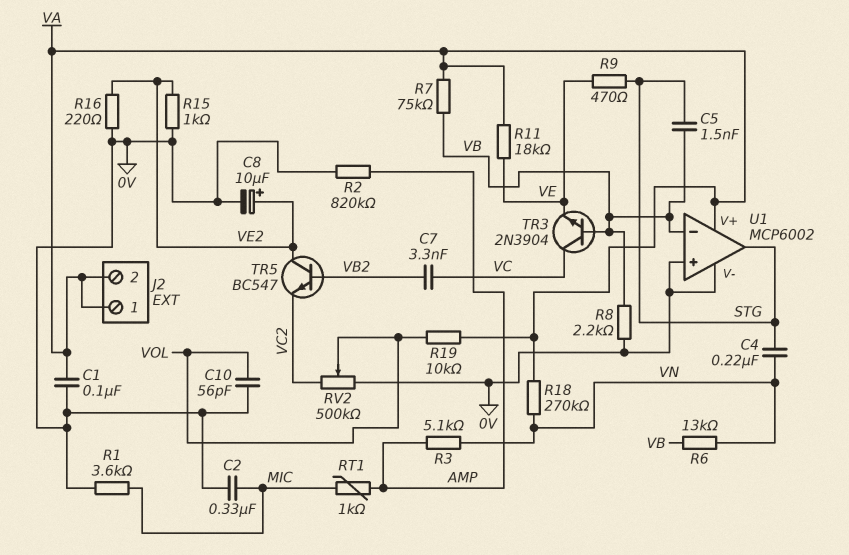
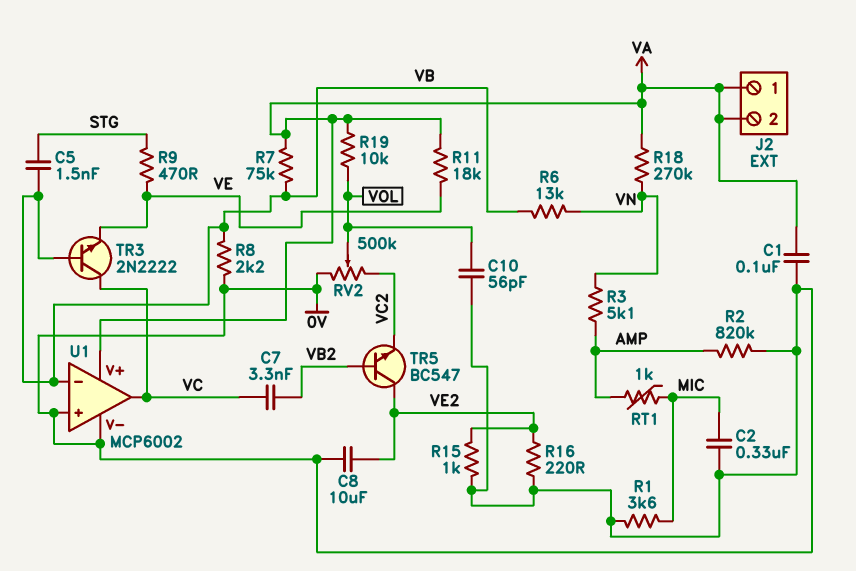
C4: 220nF (STG, VN) -> none
C8: 10uF (plus VE2, minus 0V) -> 10uF (0V, VE2)
TR3: NPN 2N3904 (B VB, C VC, E VE) -> NPN 2N2222 (B VB, C VC, E VE)
U1 pin out: STG -> VC

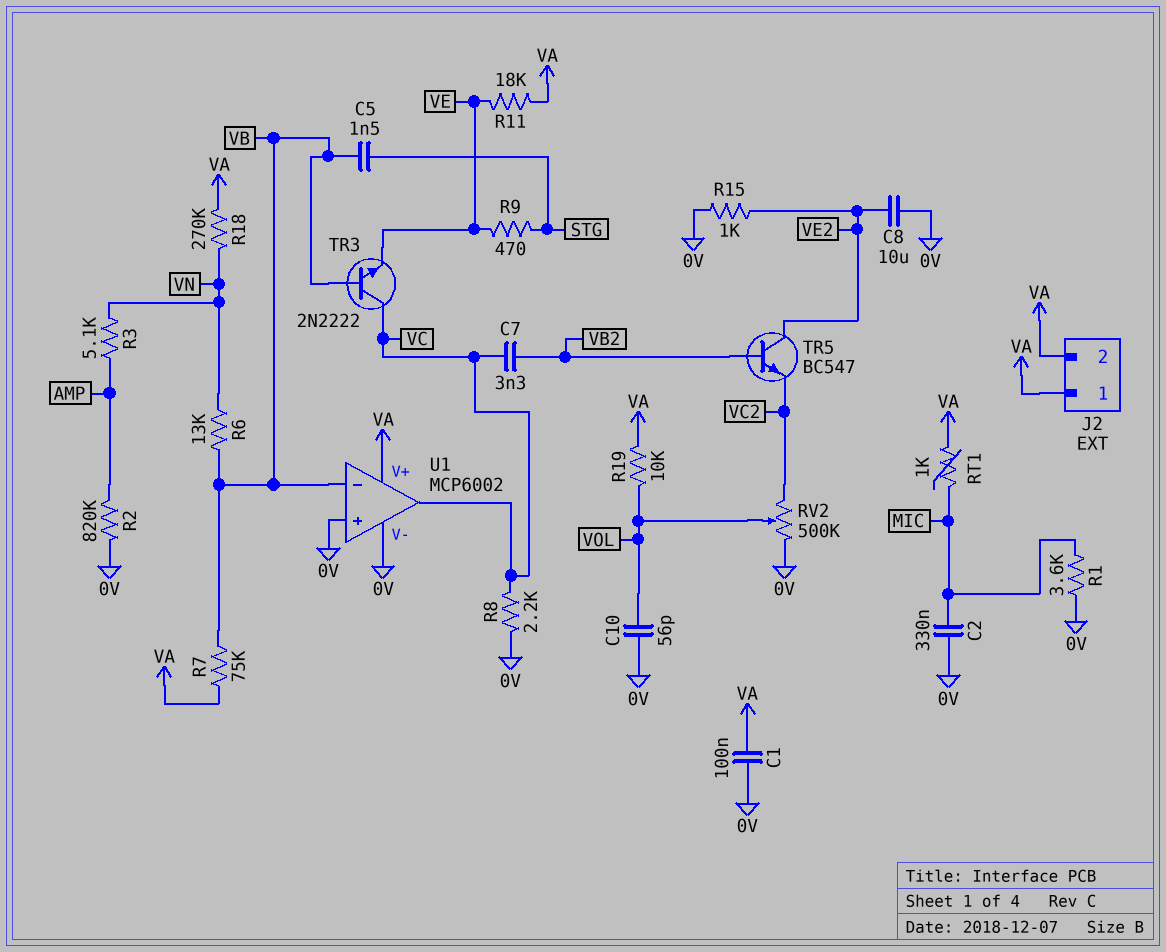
R8: 2.2k (0V, VB) -> 2.2k (0V, VC)
R16: 220 (0V, VE2) -> none
RT1: 1k (AMP, MIC) -> 1k (MIC, VA)

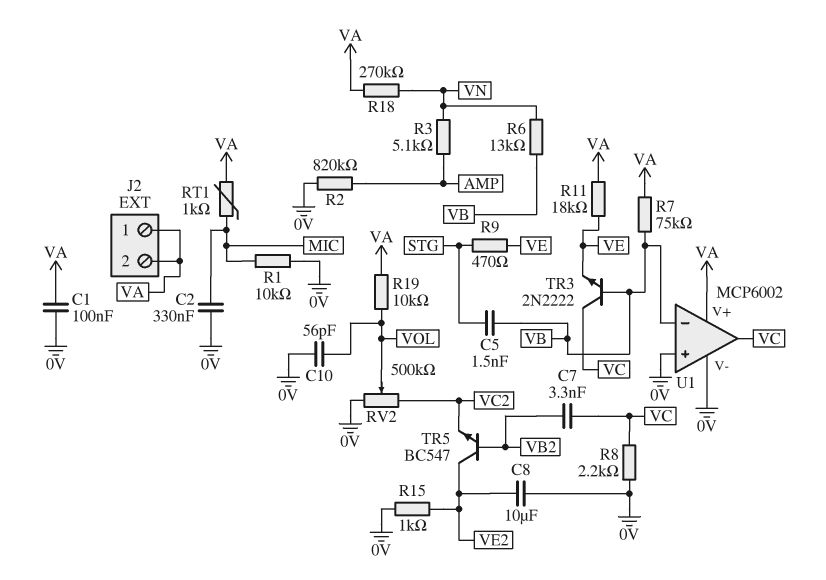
R1: 3.6k (0V, MIC) -> 10k (0V, MIC)

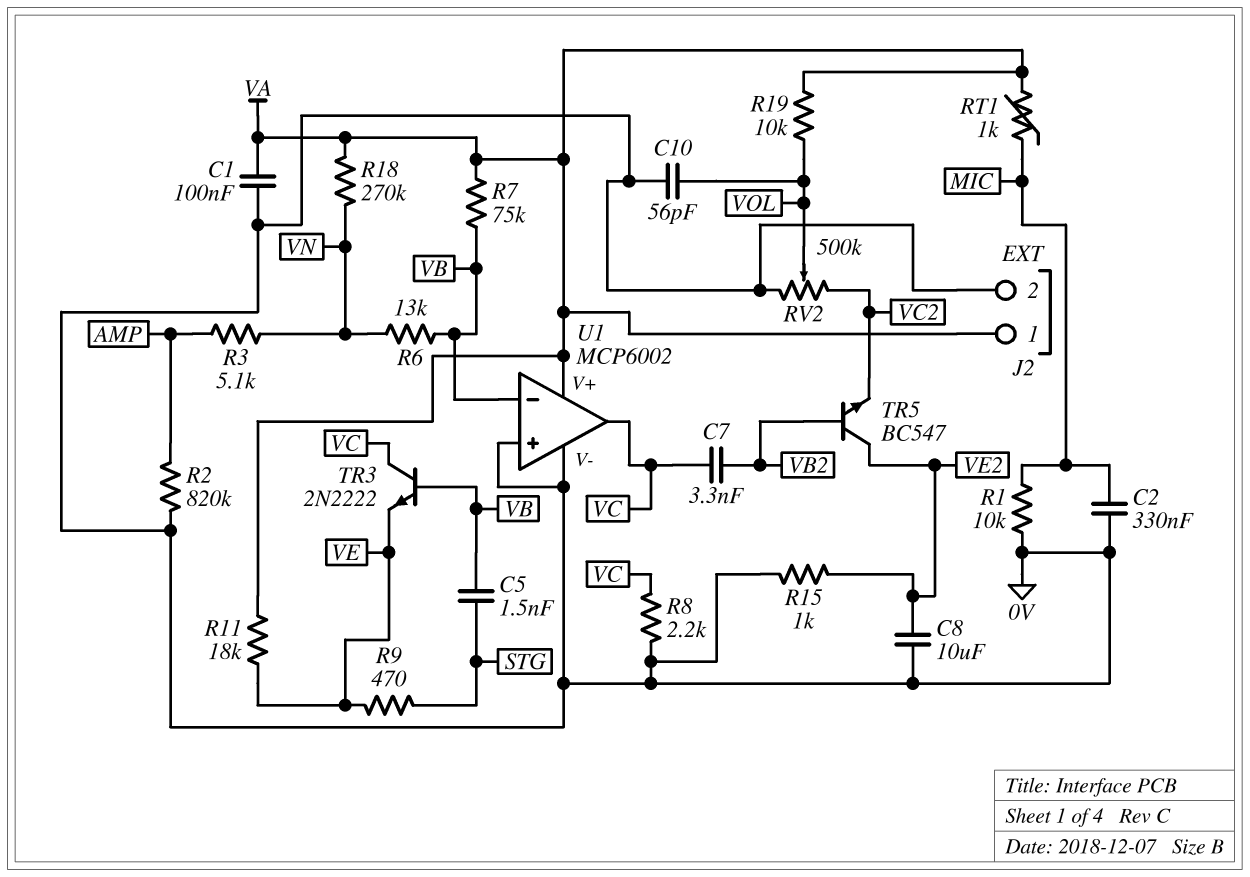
J2 pin 2: VA -> 0V

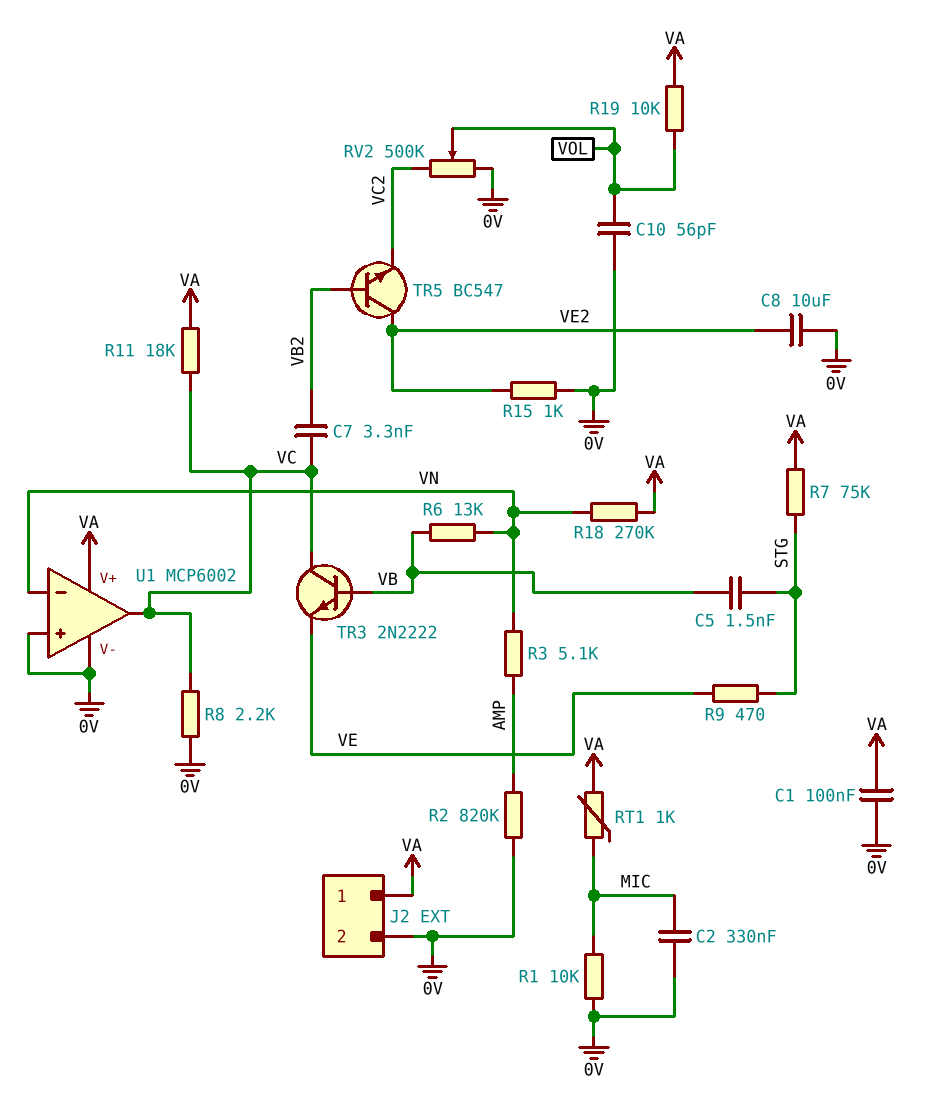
R7: 75k (VA, VB) -> 75k (STG, VA)
R11: 18k (VA, VE) -> 18k (VA, VC)
U1 pin in-: VB -> VN

